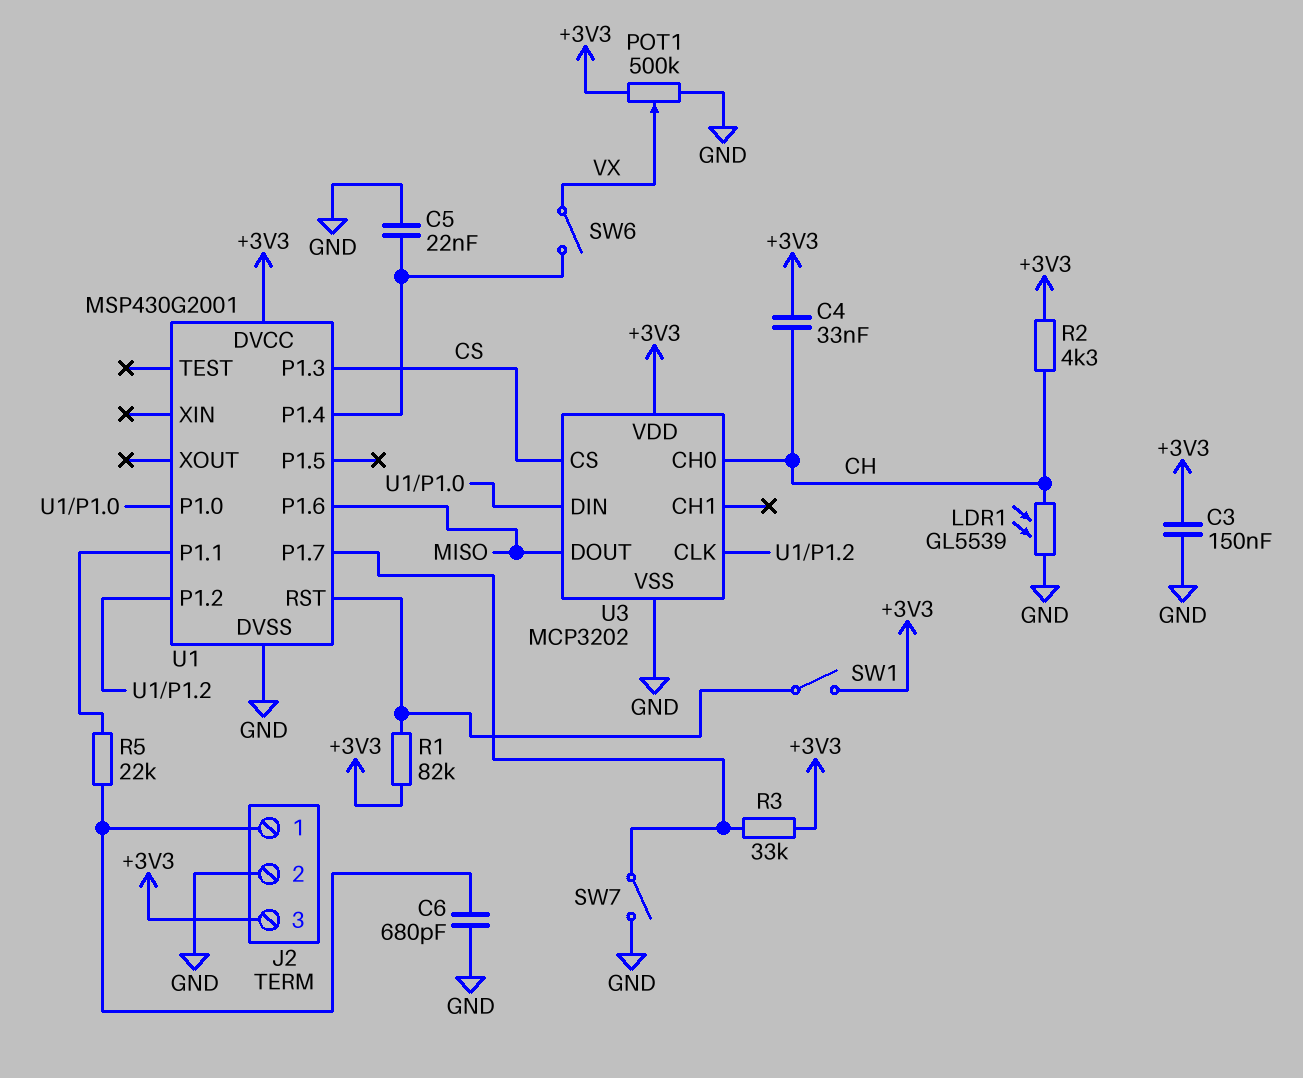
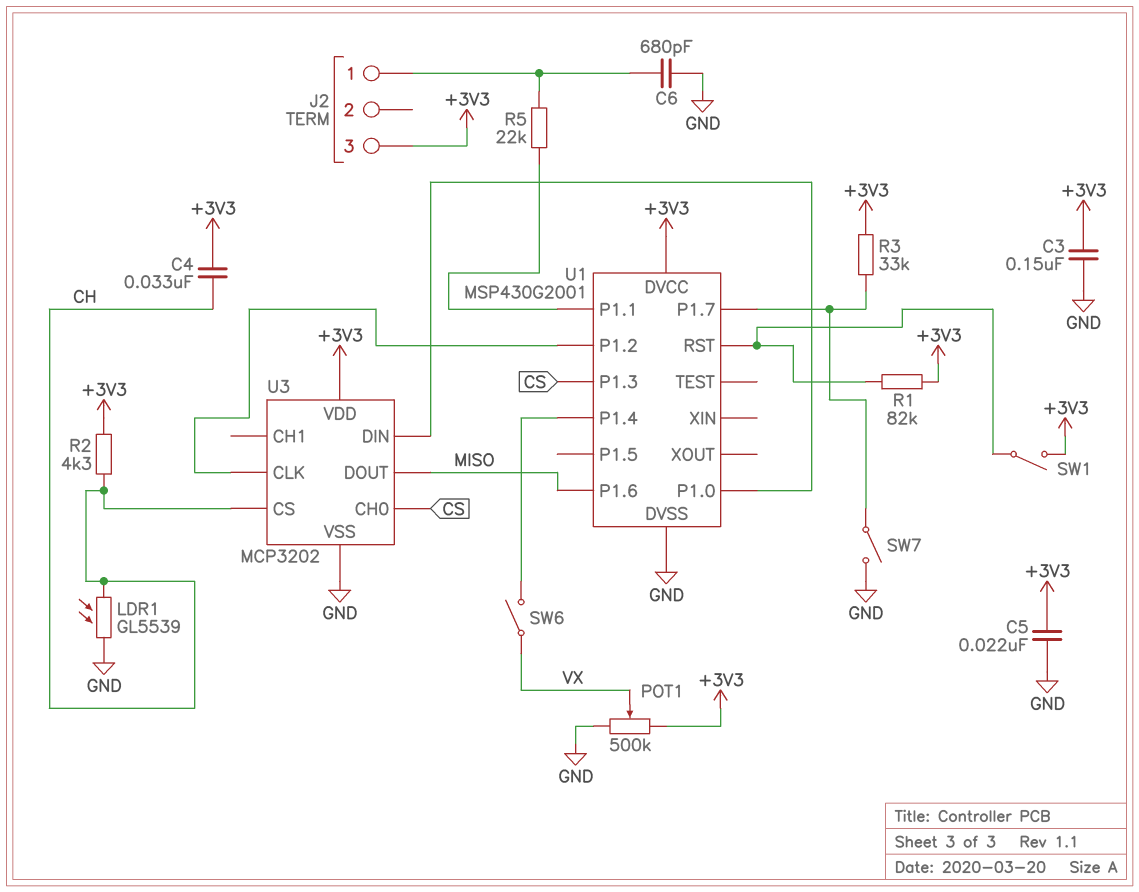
C5: 22nF (GND, U1/P1.4) -> 22nF (+3V3, GND)
J2 pin 2: GND -> none
U3 pin CH0: CH -> CS
U3 pin CS: CS -> CH

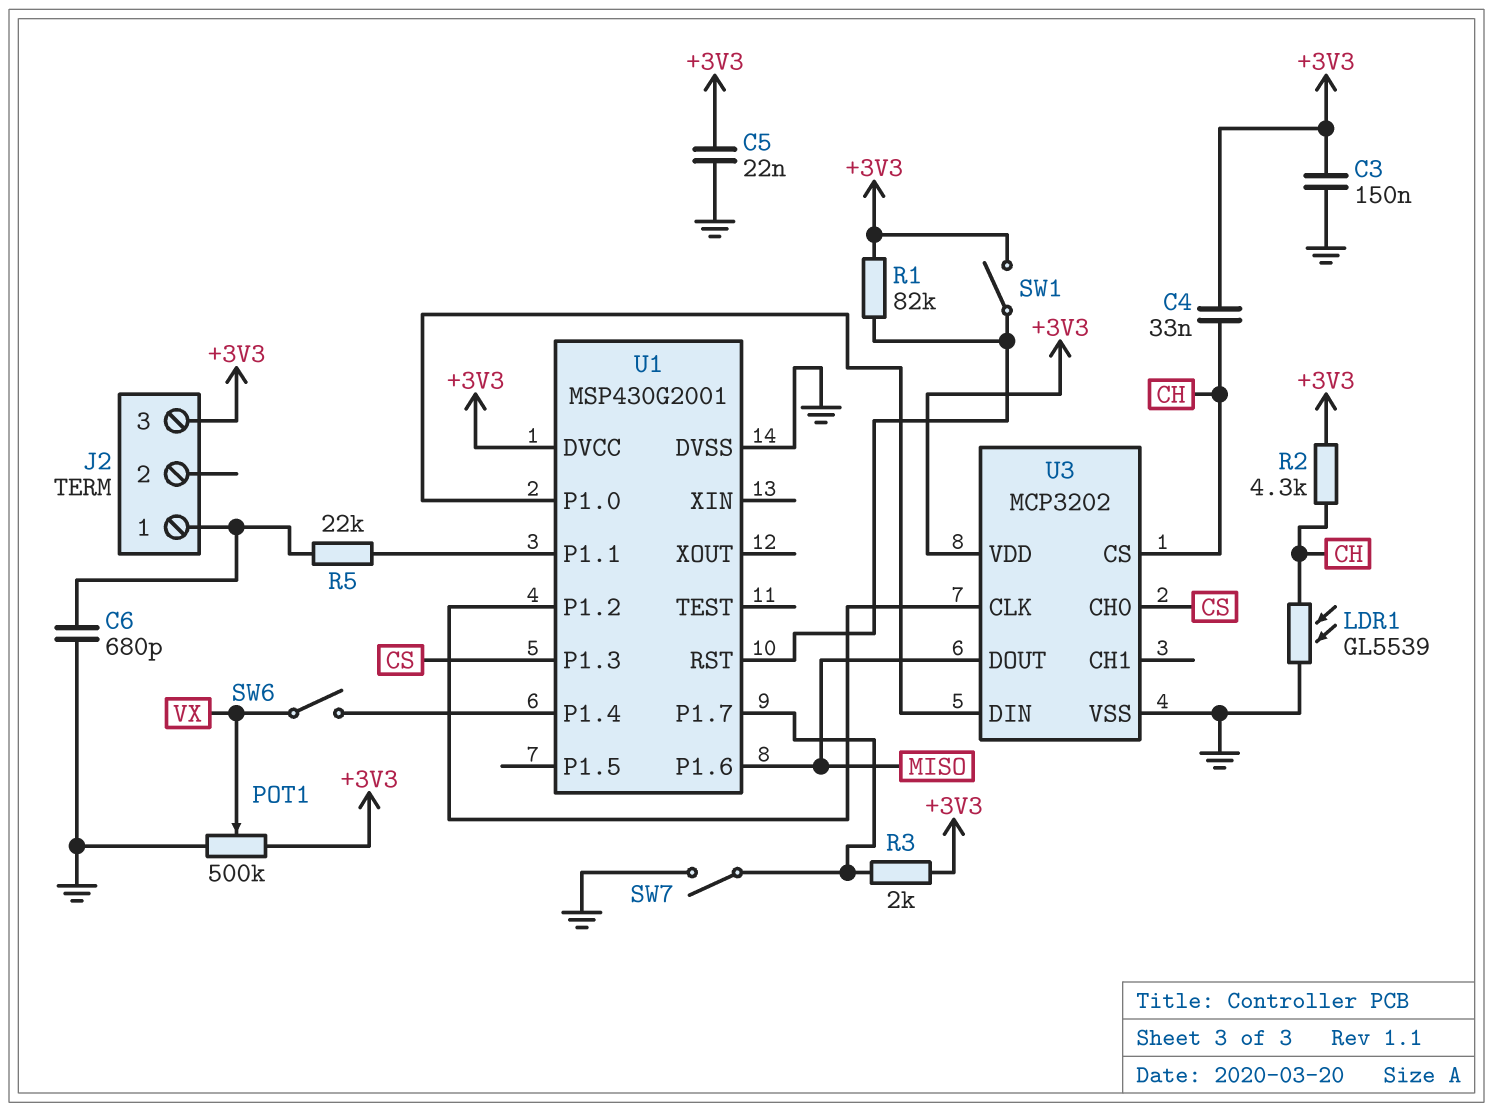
R3: 33k (+3V3, U1/P1.7) -> 2k (+3V3, U1/P1.7)

